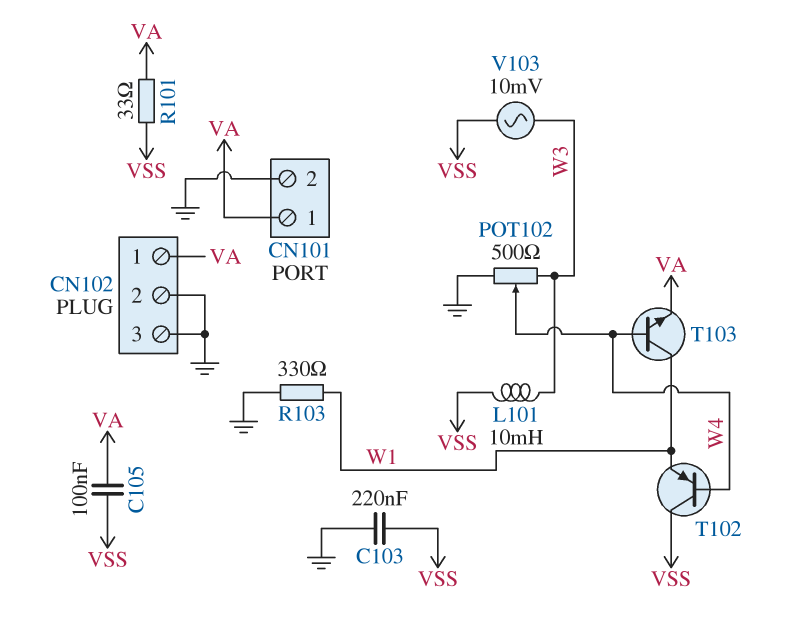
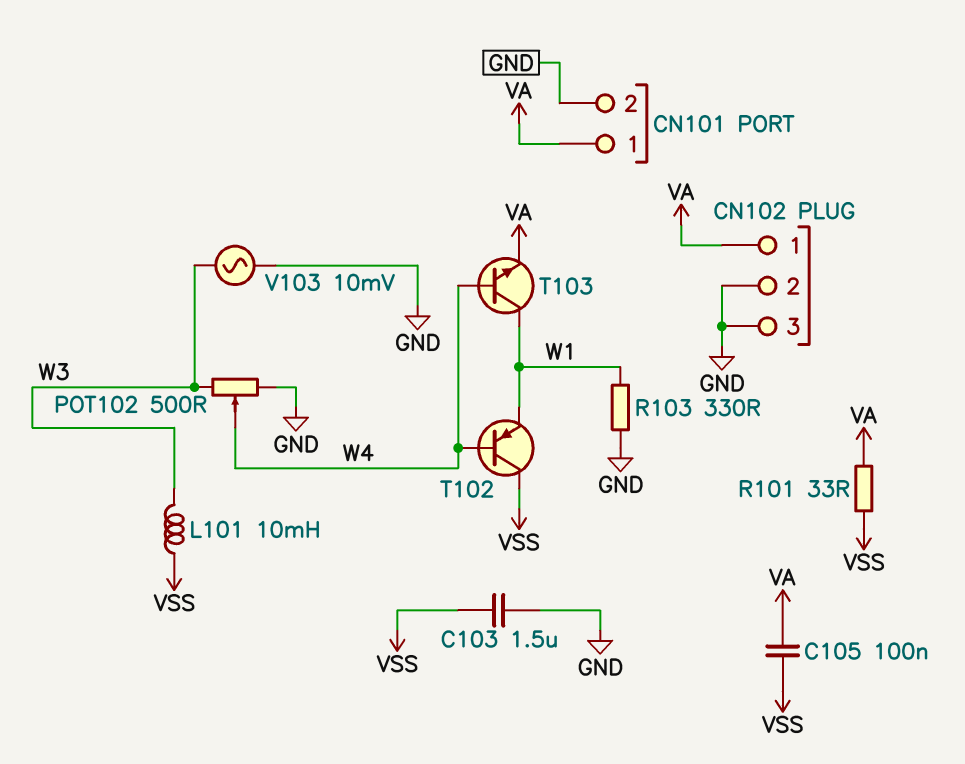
C103: 220nF (GND, VSS) -> 1.5uF (GND, VSS)
V103: AC 10mV (VSS, W3) -> AC 10mV (GND, W3)

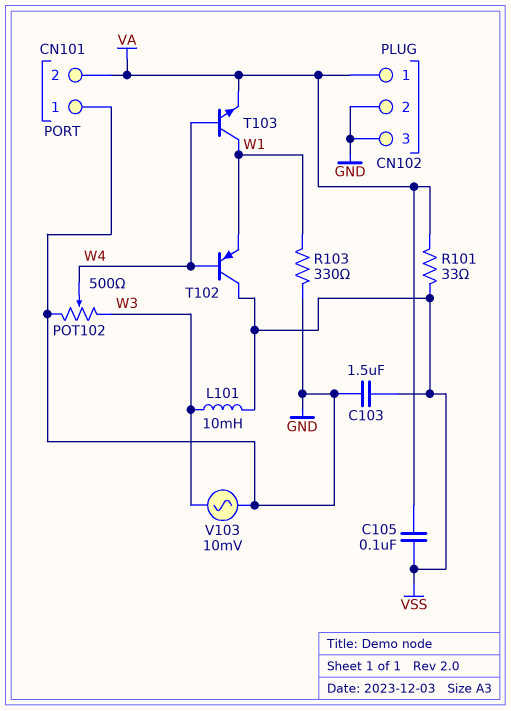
CN101 pin 1: VA -> GND
CN101 pin 2: GND -> VA

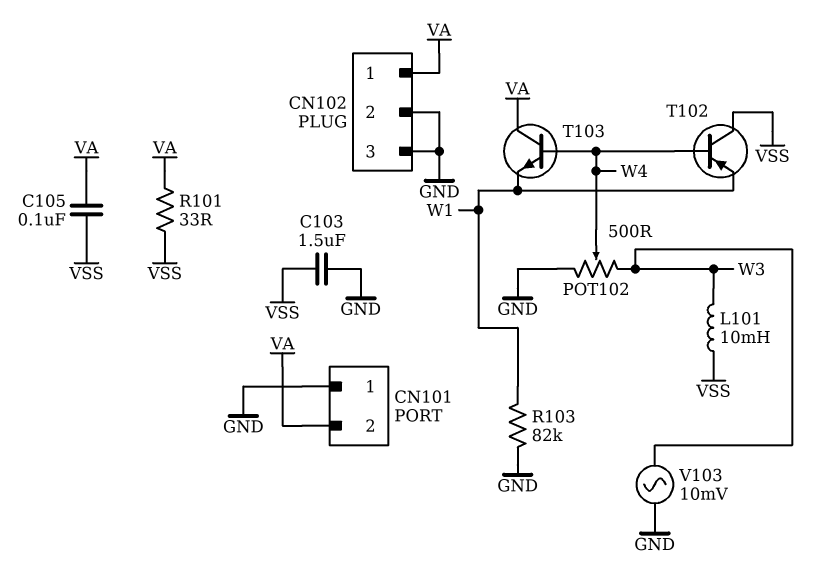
R103: 330 (GND, W1) -> 82k (GND, W1)
T103: NPN (B W4, C W1, E VA) -> NPN (B W4, C VA, E W1)

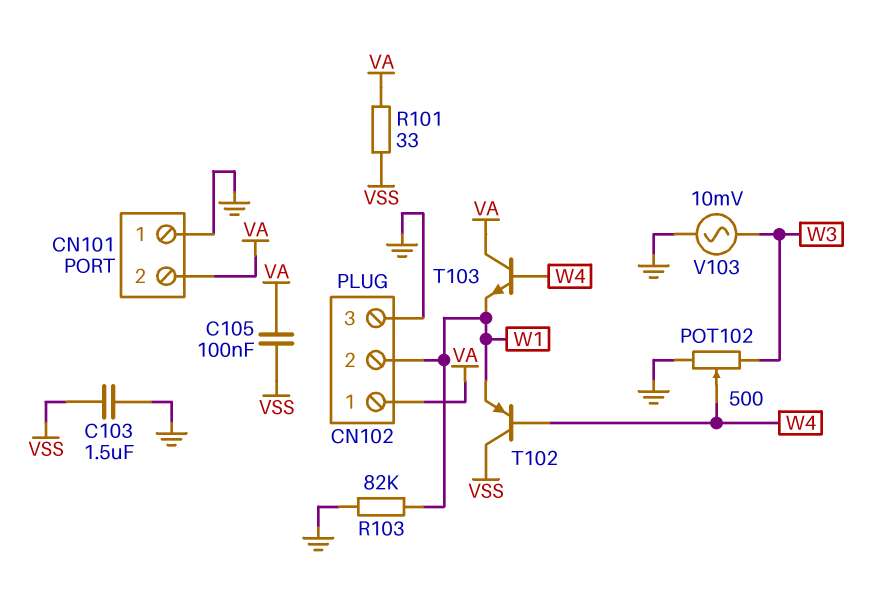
CN102 pin 2: GND -> W1
L101: 10mH (VSS, W3) -> none

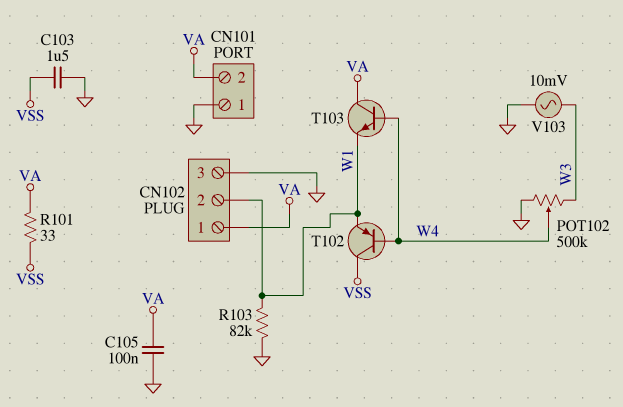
C105: 100nF (VA, VSS) -> 100nF (GND, VA)
POT102: 500 (GND, W3, wiper W4) -> 500k (GND, W3, wiper W4)

